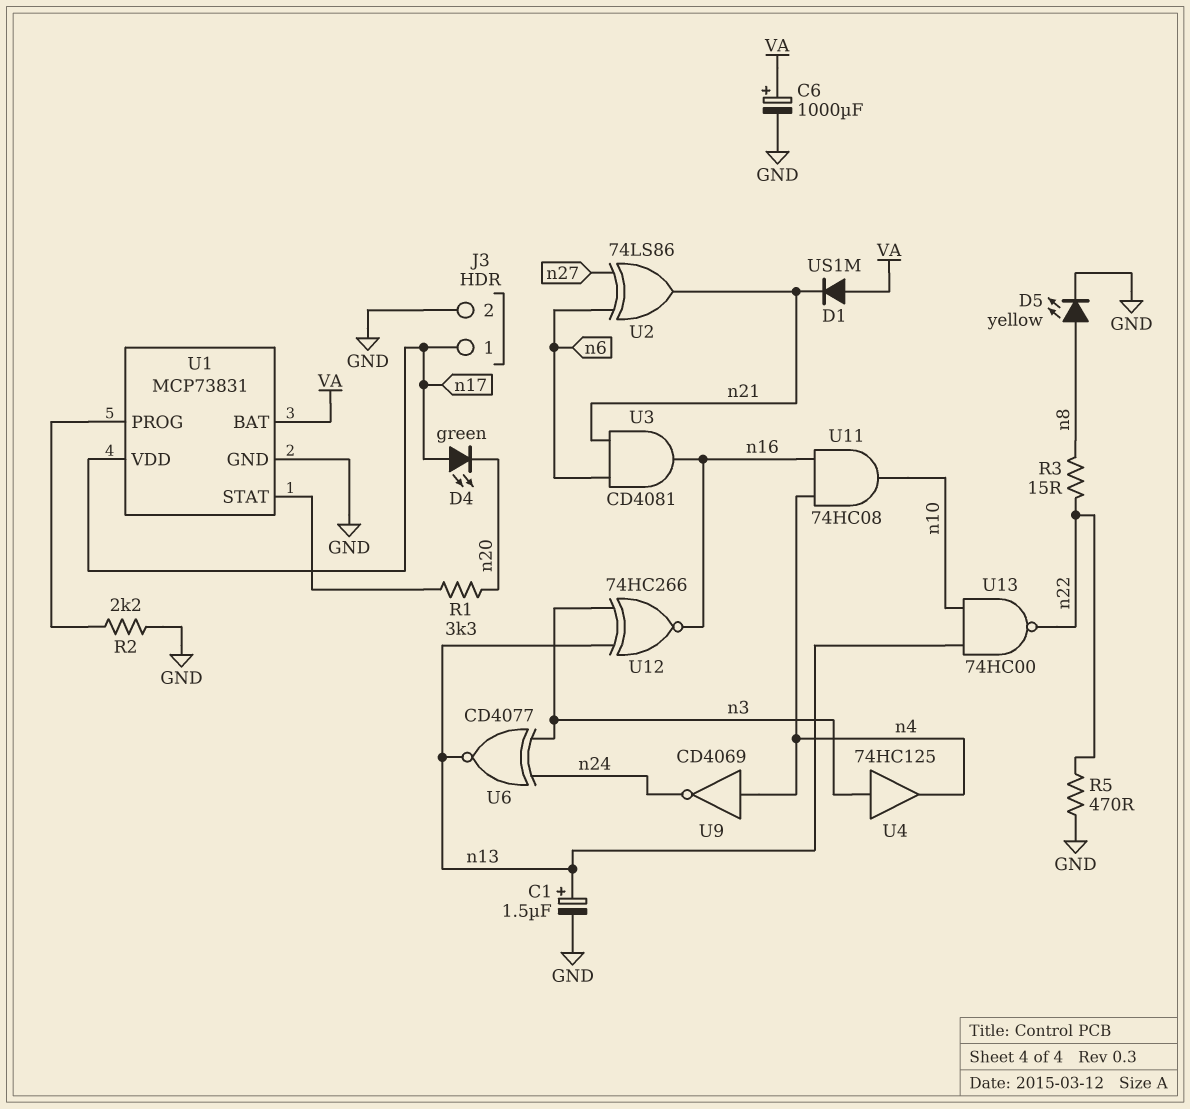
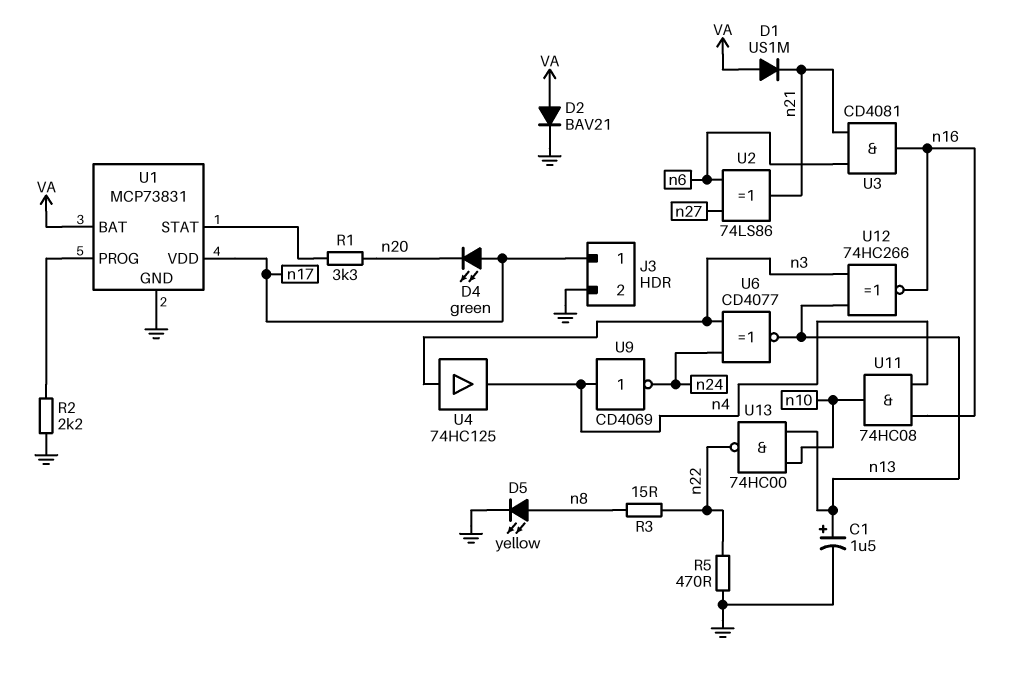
C6: 1000uF (plus VA, minus GND) -> none
D2: none -> diode BAV21 (A VA, K GND)

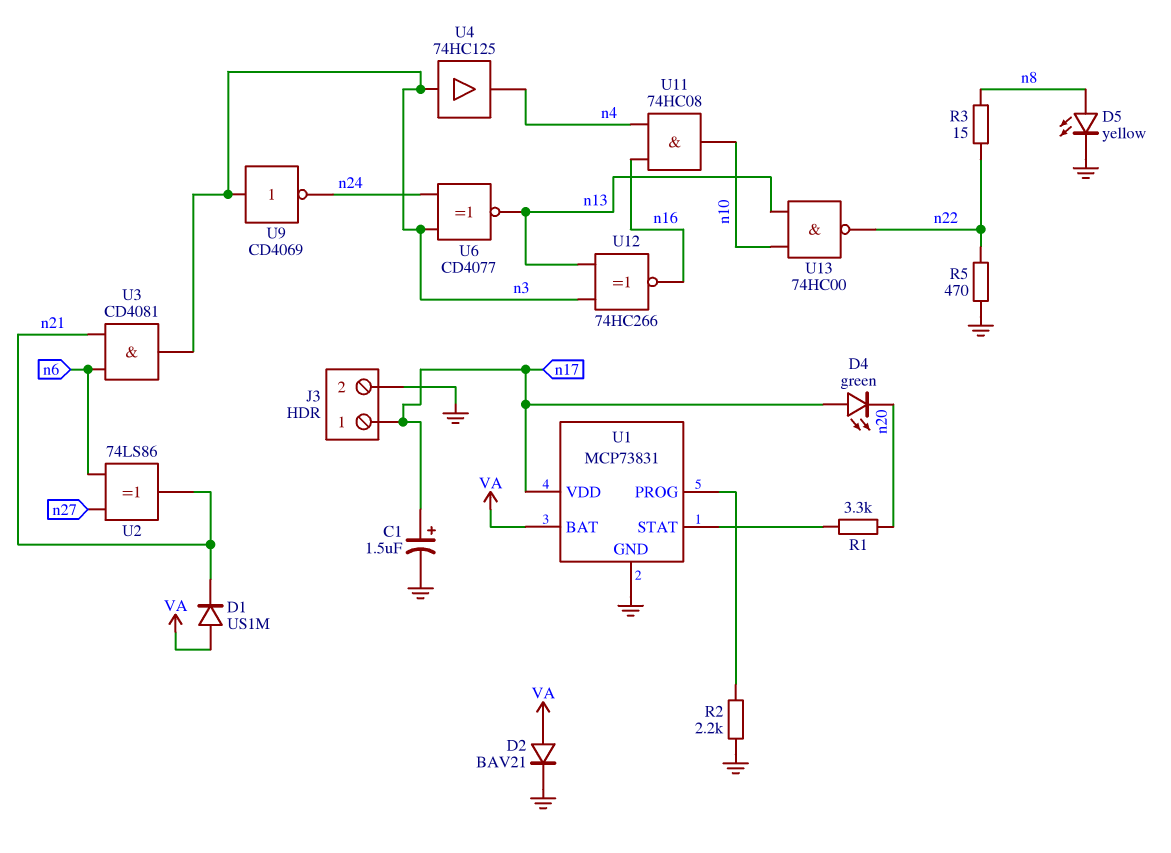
C1: 1.5uF (plus n13, minus GND) -> 1.5uF (plus n17, minus GND)
U3: AND CD4081 (in n6, in n21, out n16) -> AND CD4081 (in n6, in n21, out n3)
U9: NOT CD4069 (in n4, out n24) -> NOT CD4069 (in n3, out n24)

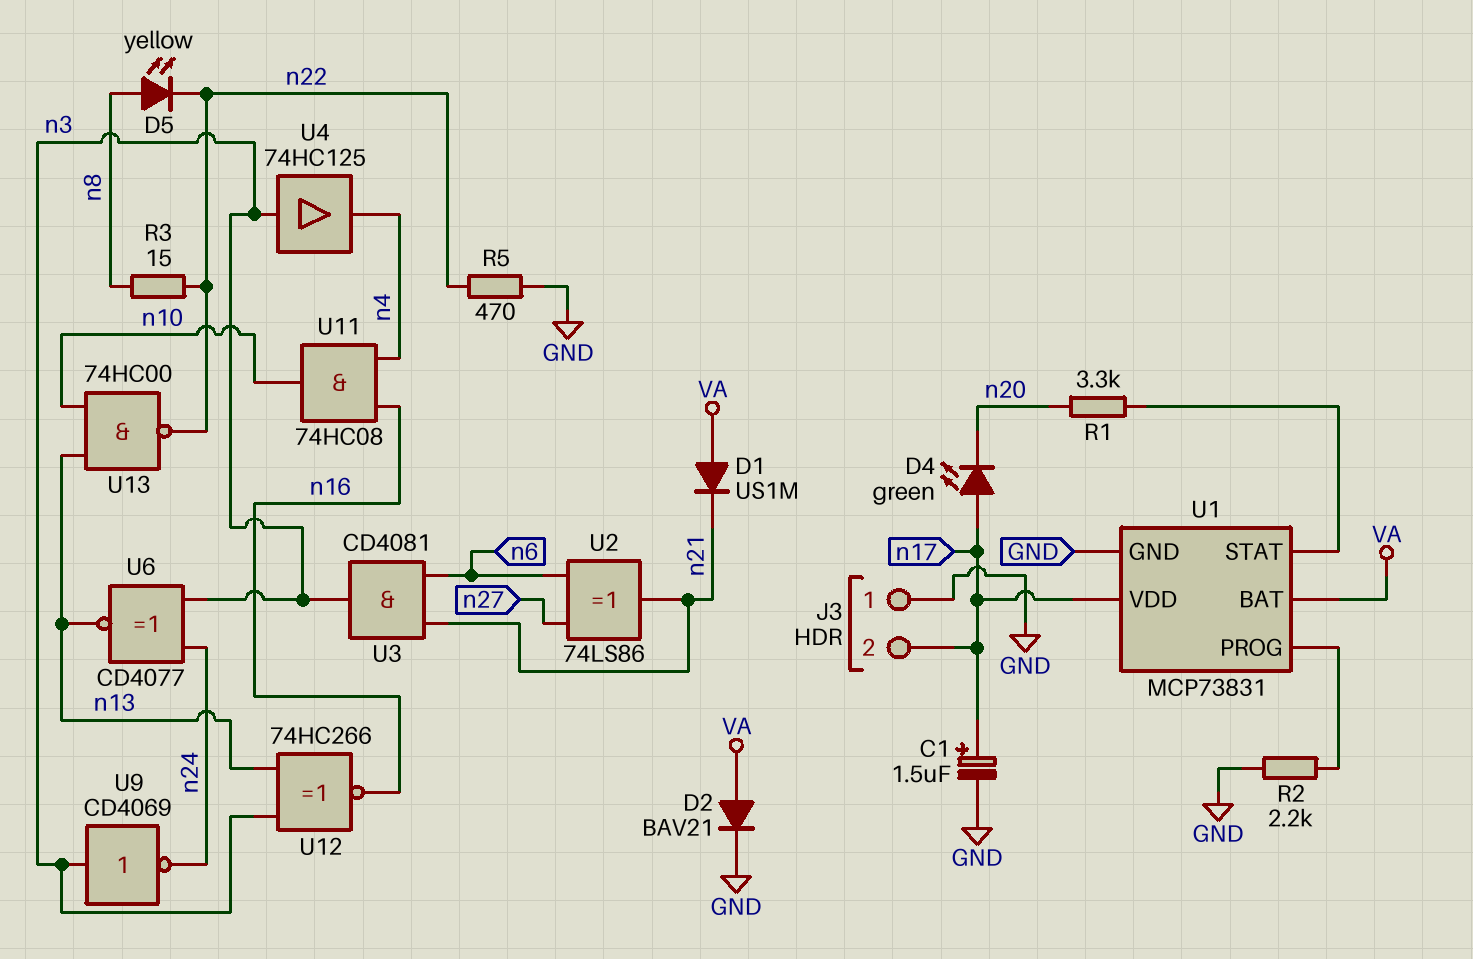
D5: LED yellow (A n8, K GND) -> LED yellow (A n8, K n22)
J3 pin 1: n17 -> GND
J3 pin 2: GND -> n17

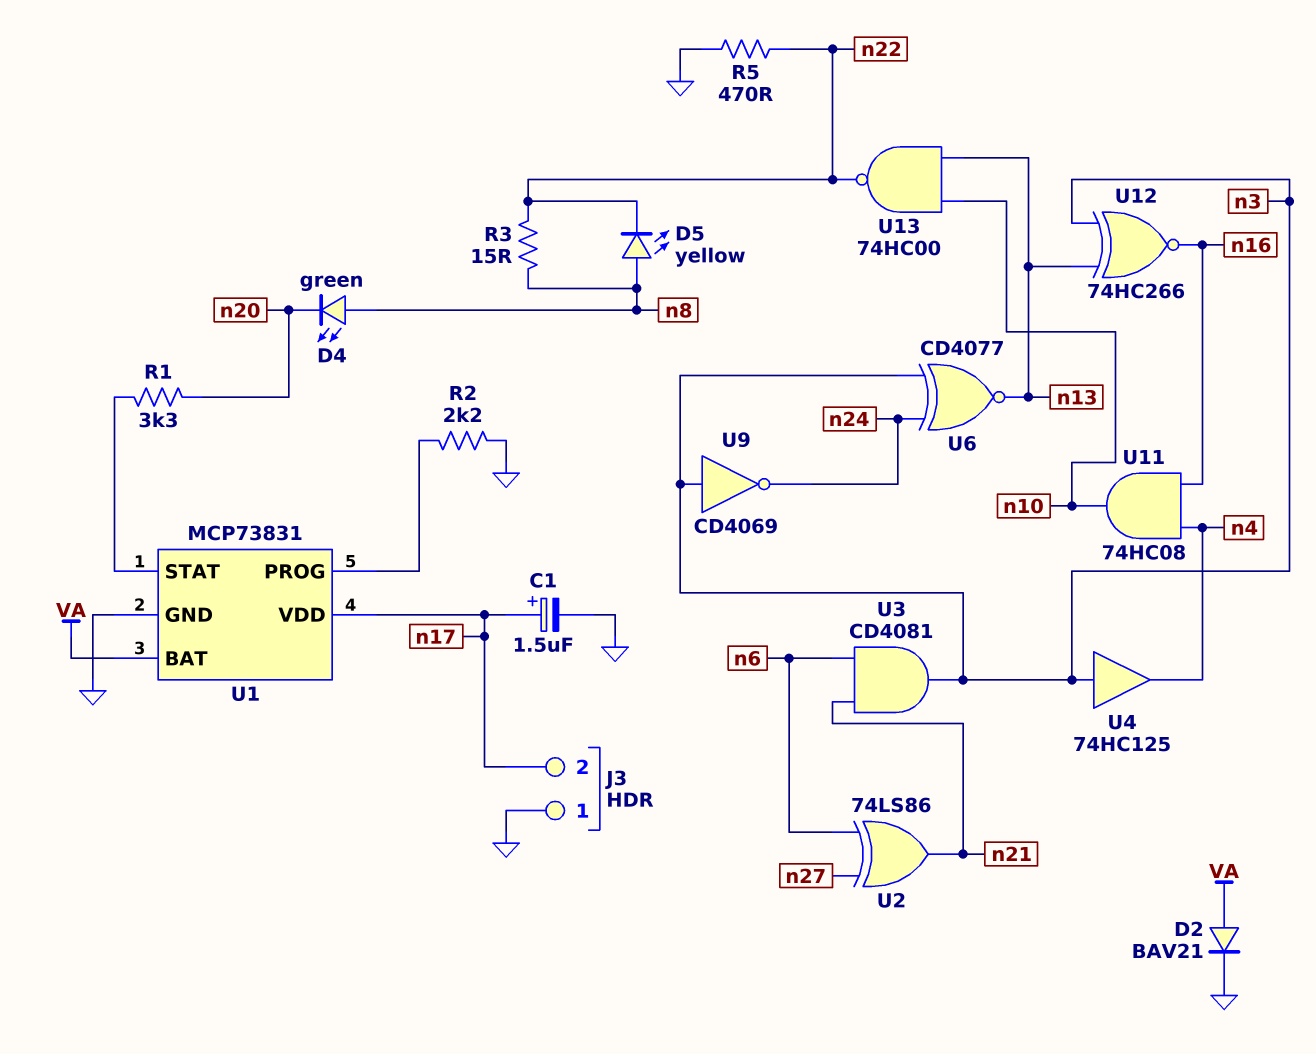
D1: diode US1M (A VA, K n21) -> none
D4: LED green (A n17, K n20) -> LED green (A n8, K n20)

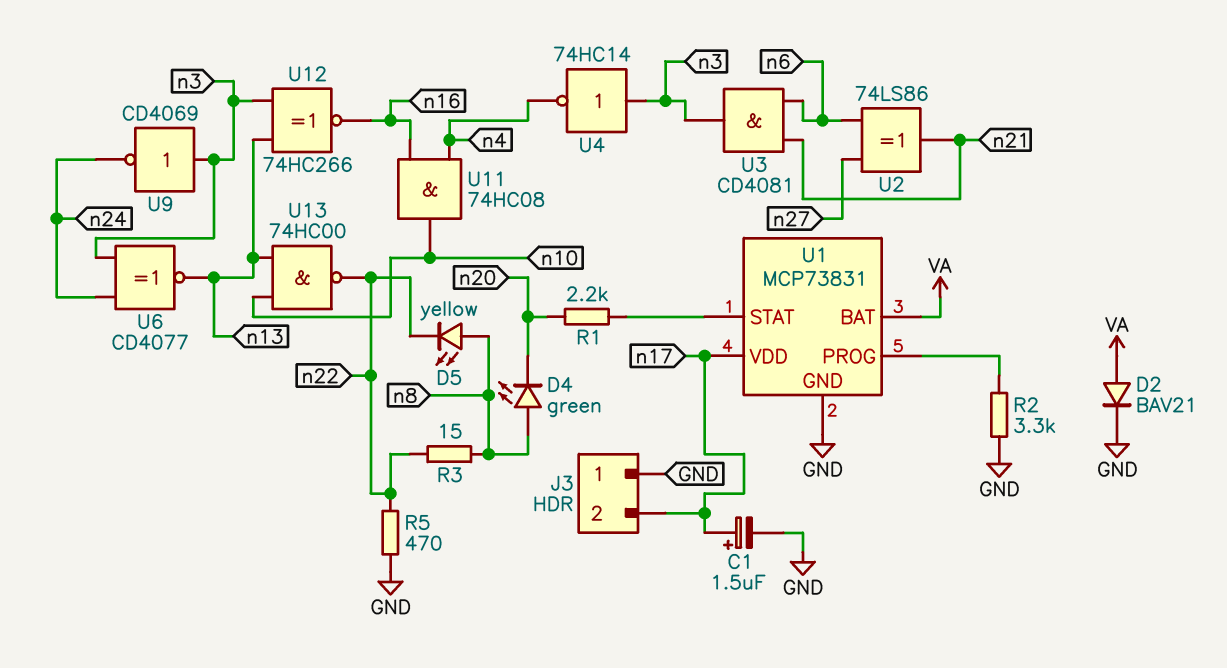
R1: 3.3k (U1/STAT, n20) -> 2.2k (U1/STAT, n20)
R2: 2.2k (GND, U1/PROG) -> 3.3k (GND, U1/PROG)
U4: buffer 74HC125 (in n3, out n4) -> NOT 74HC14 (in n3, out n4)

